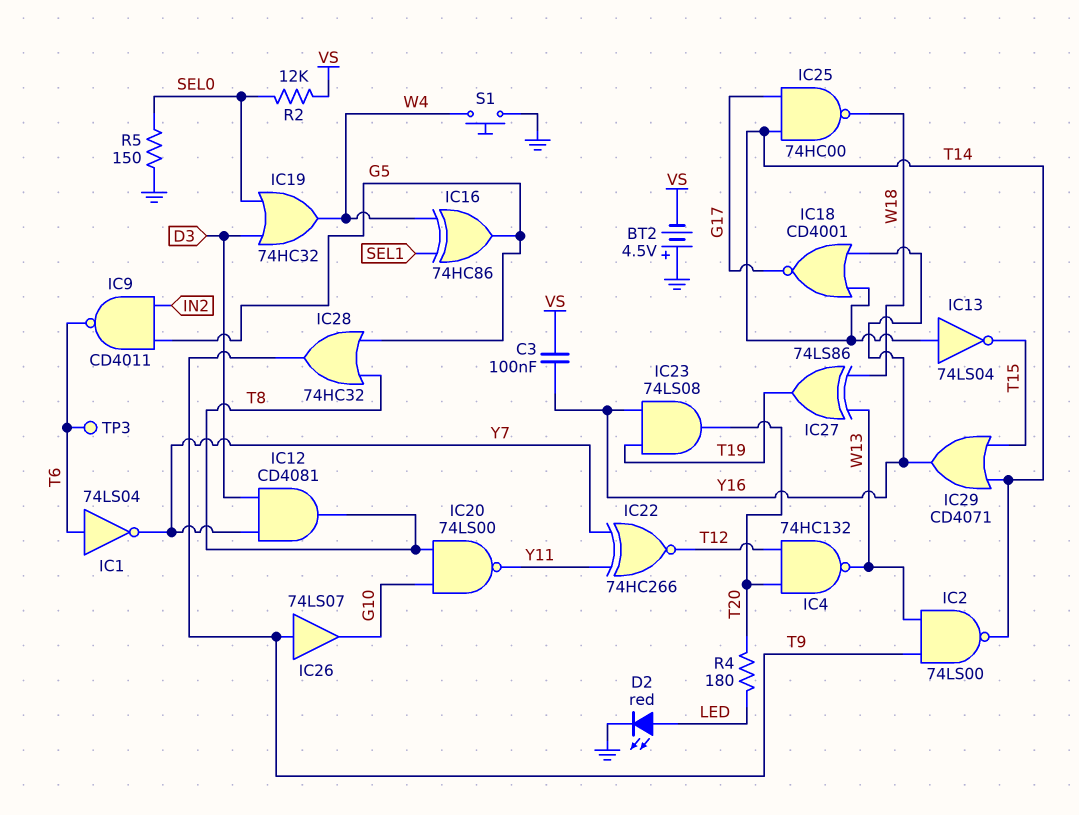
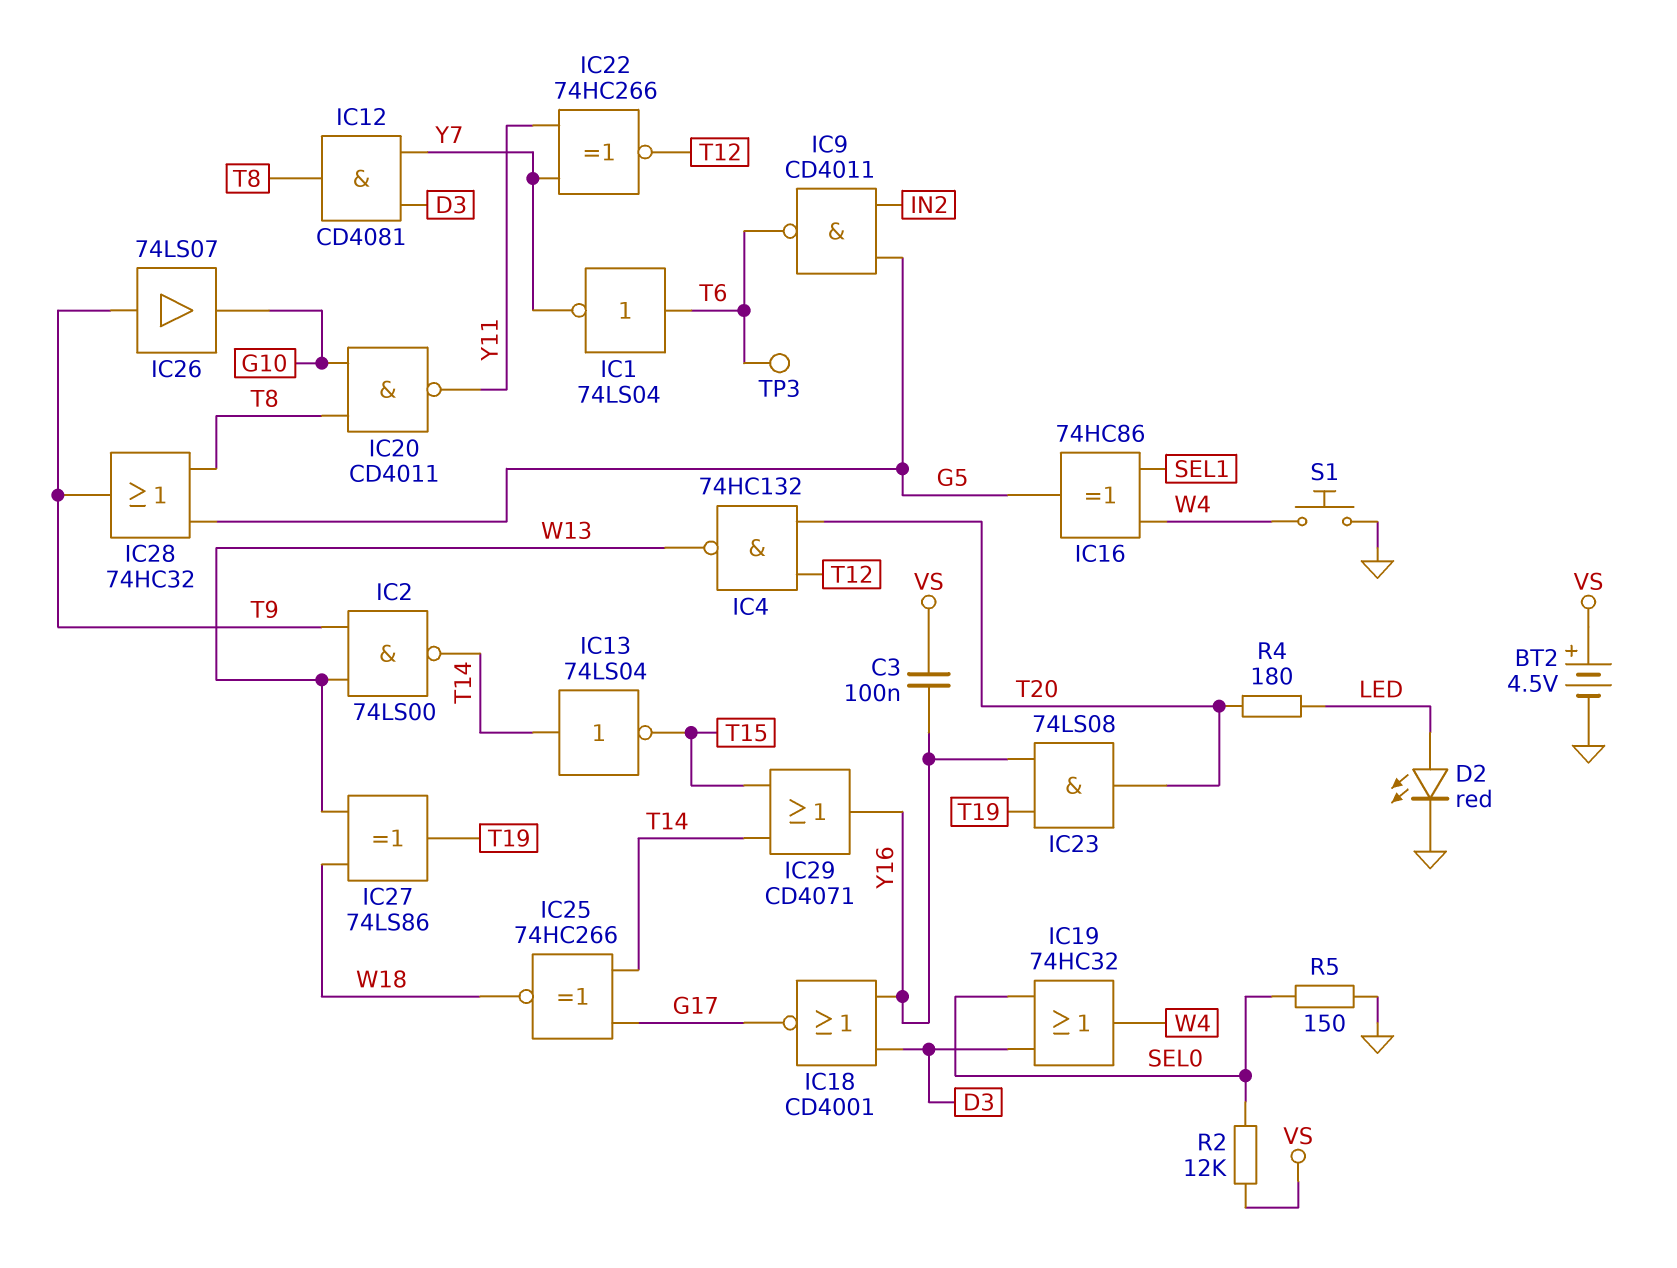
BT2: 4.5V (plus GND, minus VS) -> 4.5V (plus VS, minus GND)
IC18: NOR CD4001 (in T14, in Y16, out G17) -> NOR CD4001 (in D3, in Y16, out G17)
IC20: NAND 74LS00 (in G10, in T8, out Y11) -> NAND CD4011 (in G10, in T8, out Y11)
IC25: NAND 74HC00 (in G17, in T14, out W18) -> XNOR 74HC266 (in G17, in T14, out W18)

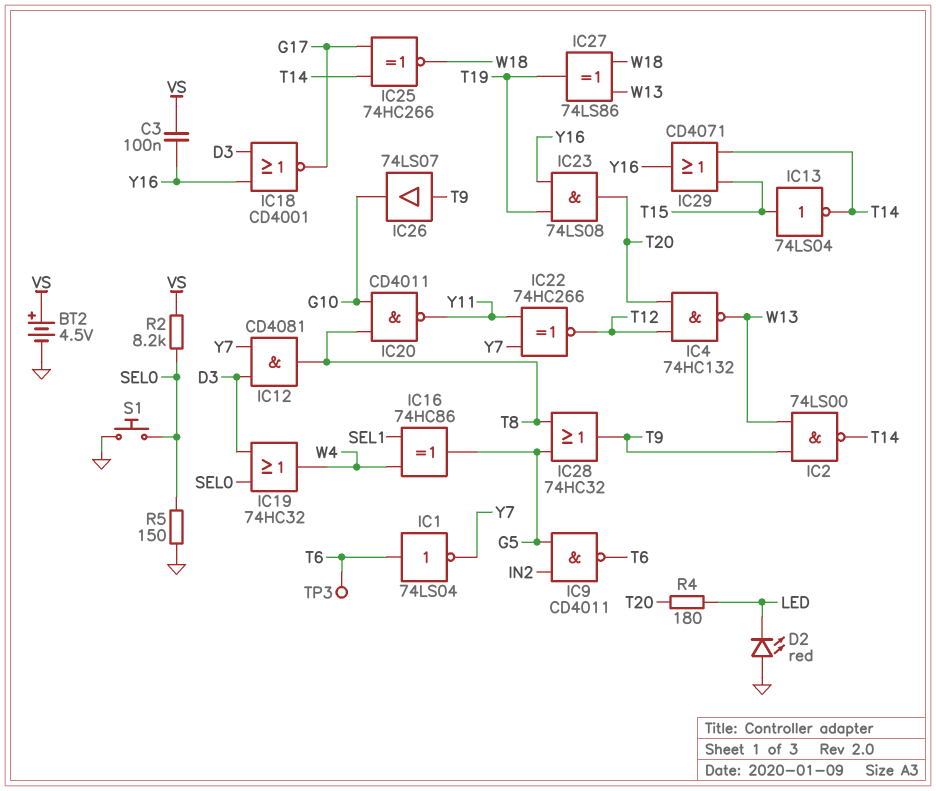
D2: LED red (A LED, K GND) -> LED red (A GND, K LED)
IC13: NOT 74LS04 (in T14, out T15) -> NOT 74LS04 (in T15, out T14)
R2: 12k (SEL0, VS) -> 8.2k (SEL0, VS)
S1: button (GND, W4) -> button (GND, SEL0)

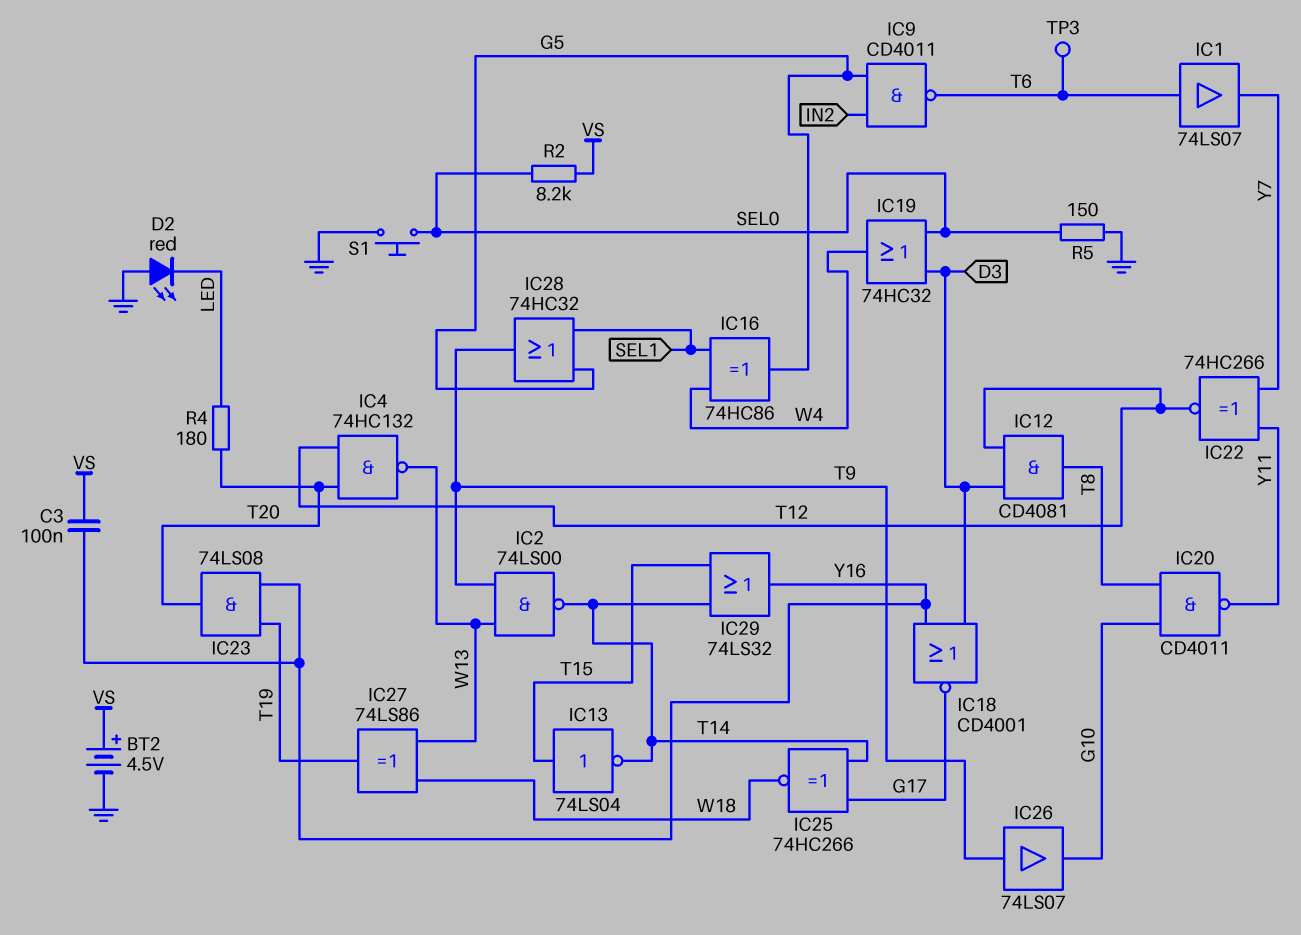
IC1: NOT 74LS04 (in T6, out Y7) -> buffer 74LS07 (in T6, out Y7)
IC12: AND CD4081 (in D3, in Y7, out T8) -> AND CD4081 (in D3, in T12, out T8)
IC28: OR 74HC32 (in G5, in T8, out T9) -> OR 74HC32 (in G5, in SEL1, out T9)
IC29: OR CD4071 (in T14, in T15, out Y16) -> OR 74LS32 (in T14, in T15, out Y16)

